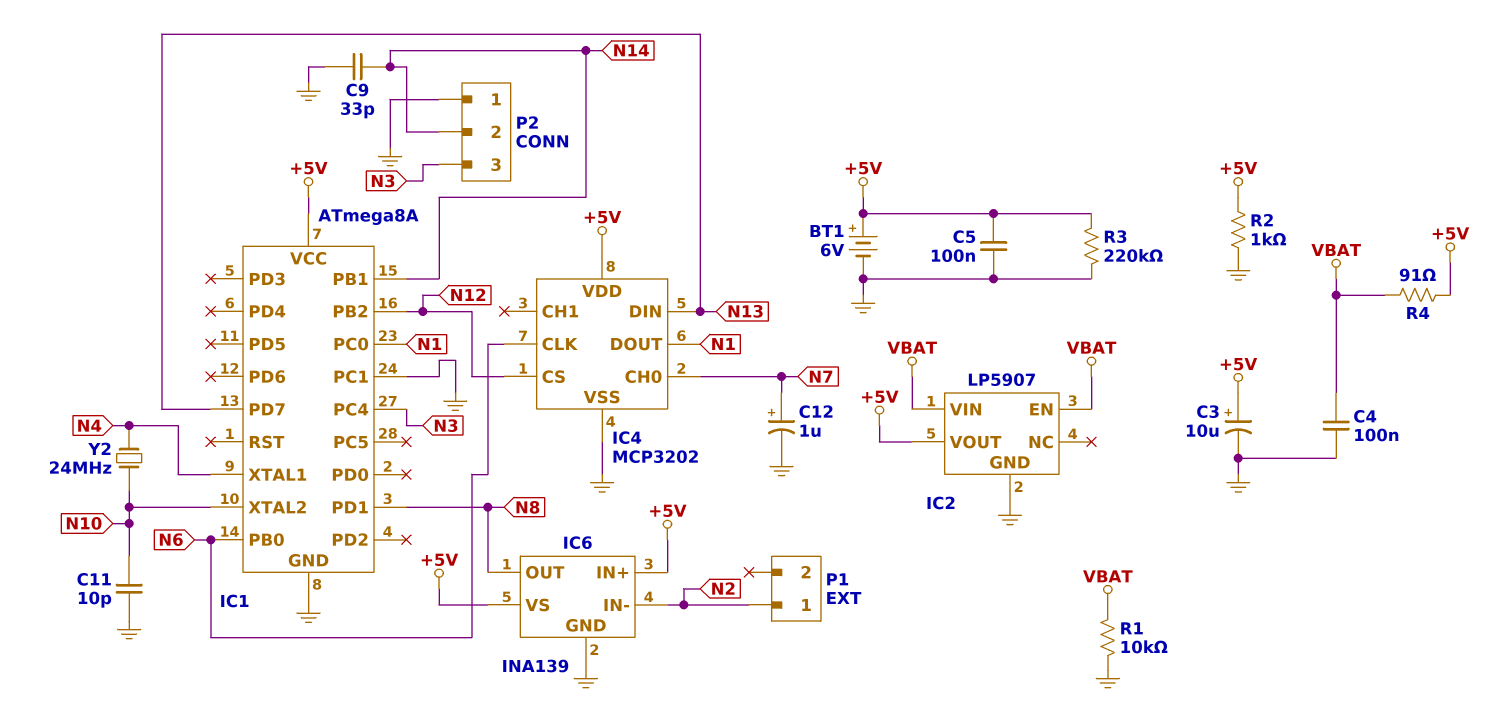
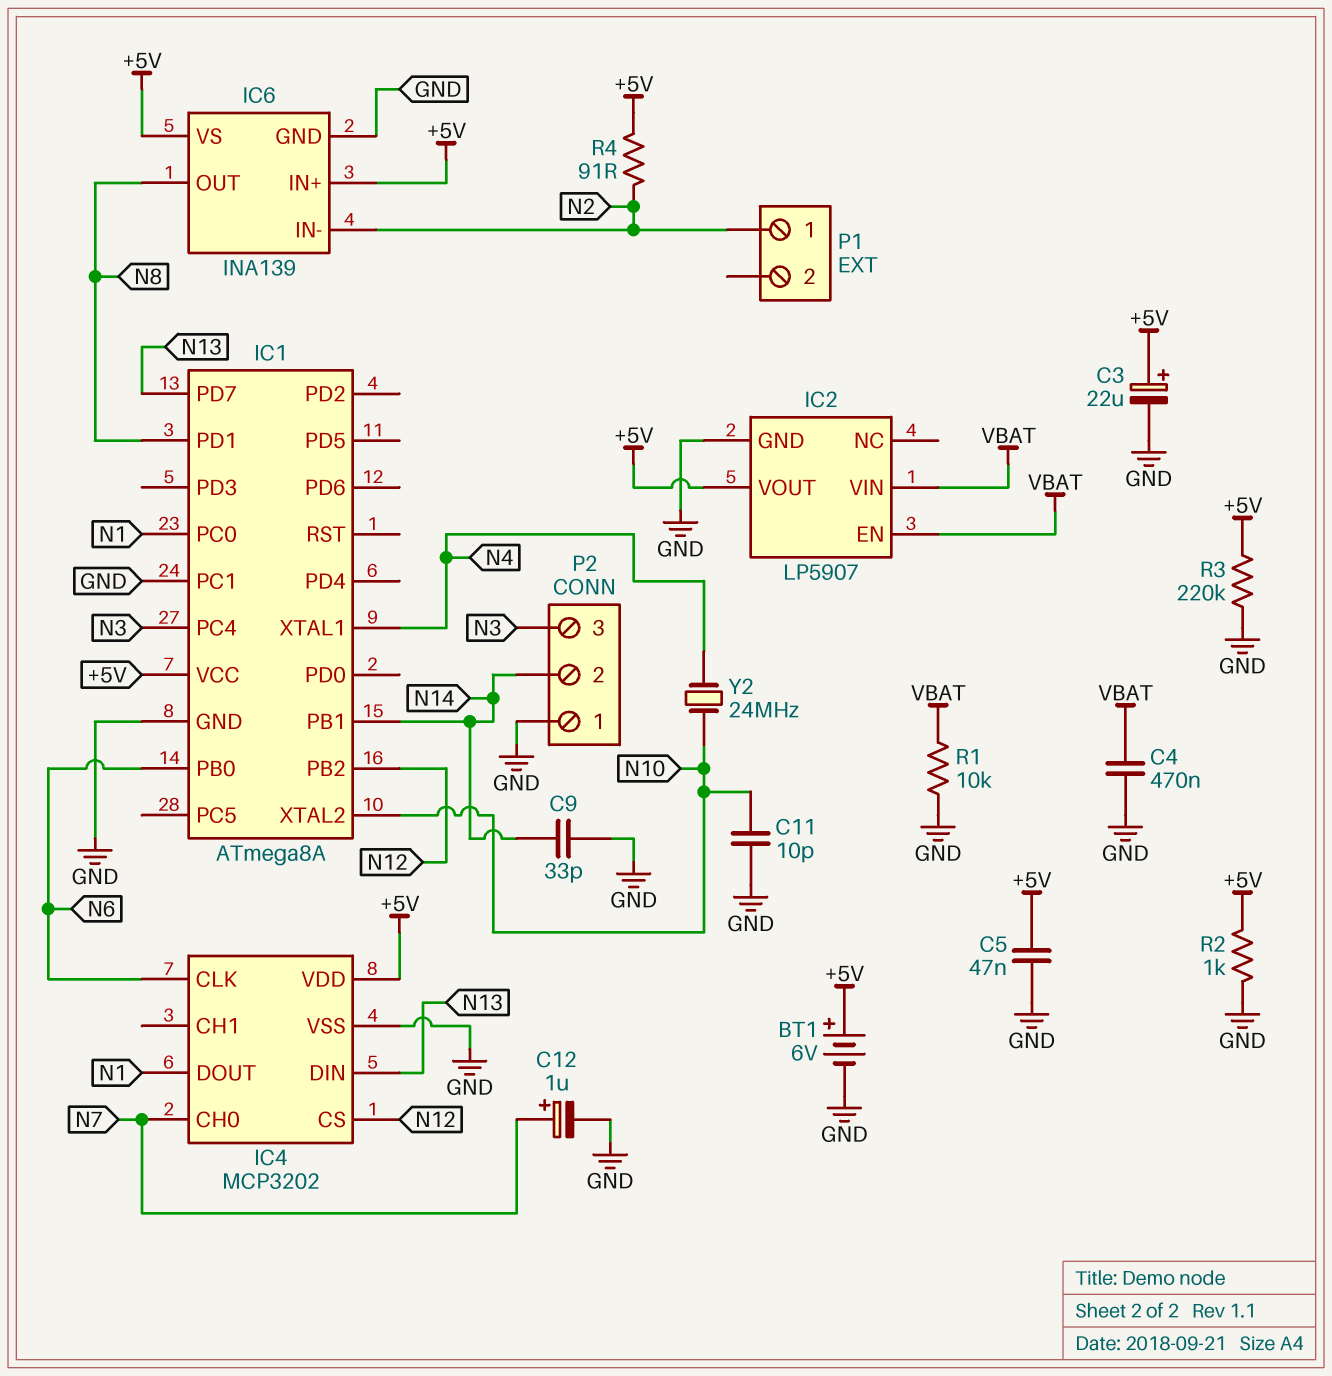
C3: 10uF (plus +5V, minus GND) -> 22uF (plus +5V, minus GND)
C4: 100nF (GND, VBAT) -> 470nF (GND, VBAT)
C5: 100nF (+5V, GND) -> 47nF (+5V, GND)
R4: 91 (+5V, VBAT) -> 91 (+5V, N2)

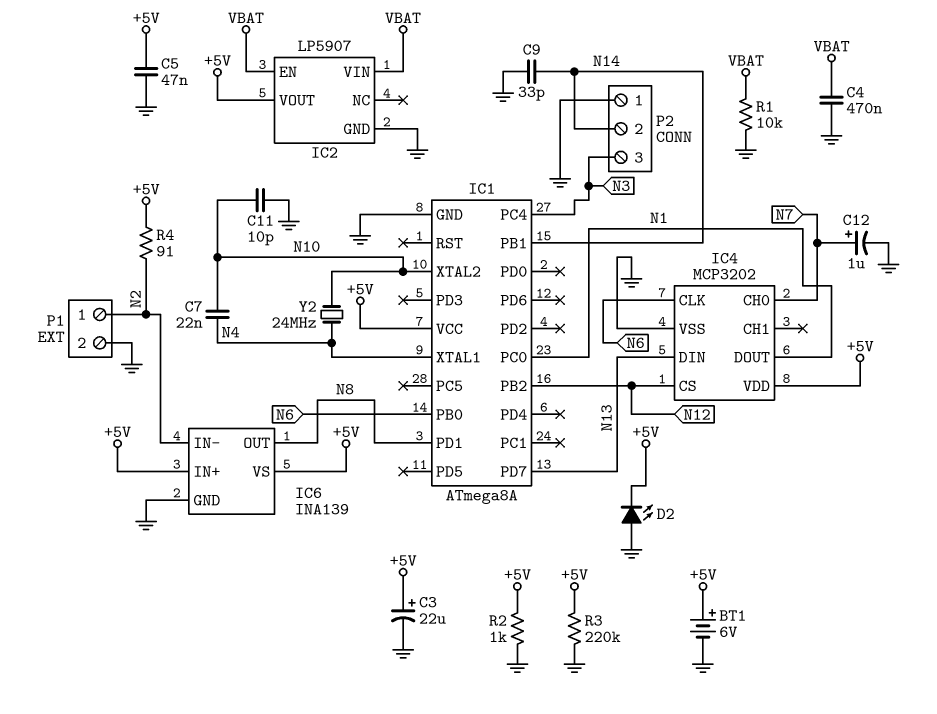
C7: none -> 22nF (N4, N10)
D2: none -> LED (A GND, K +5V)
IC1 pin PC1: GND -> none
P1 pin 2: none -> GND

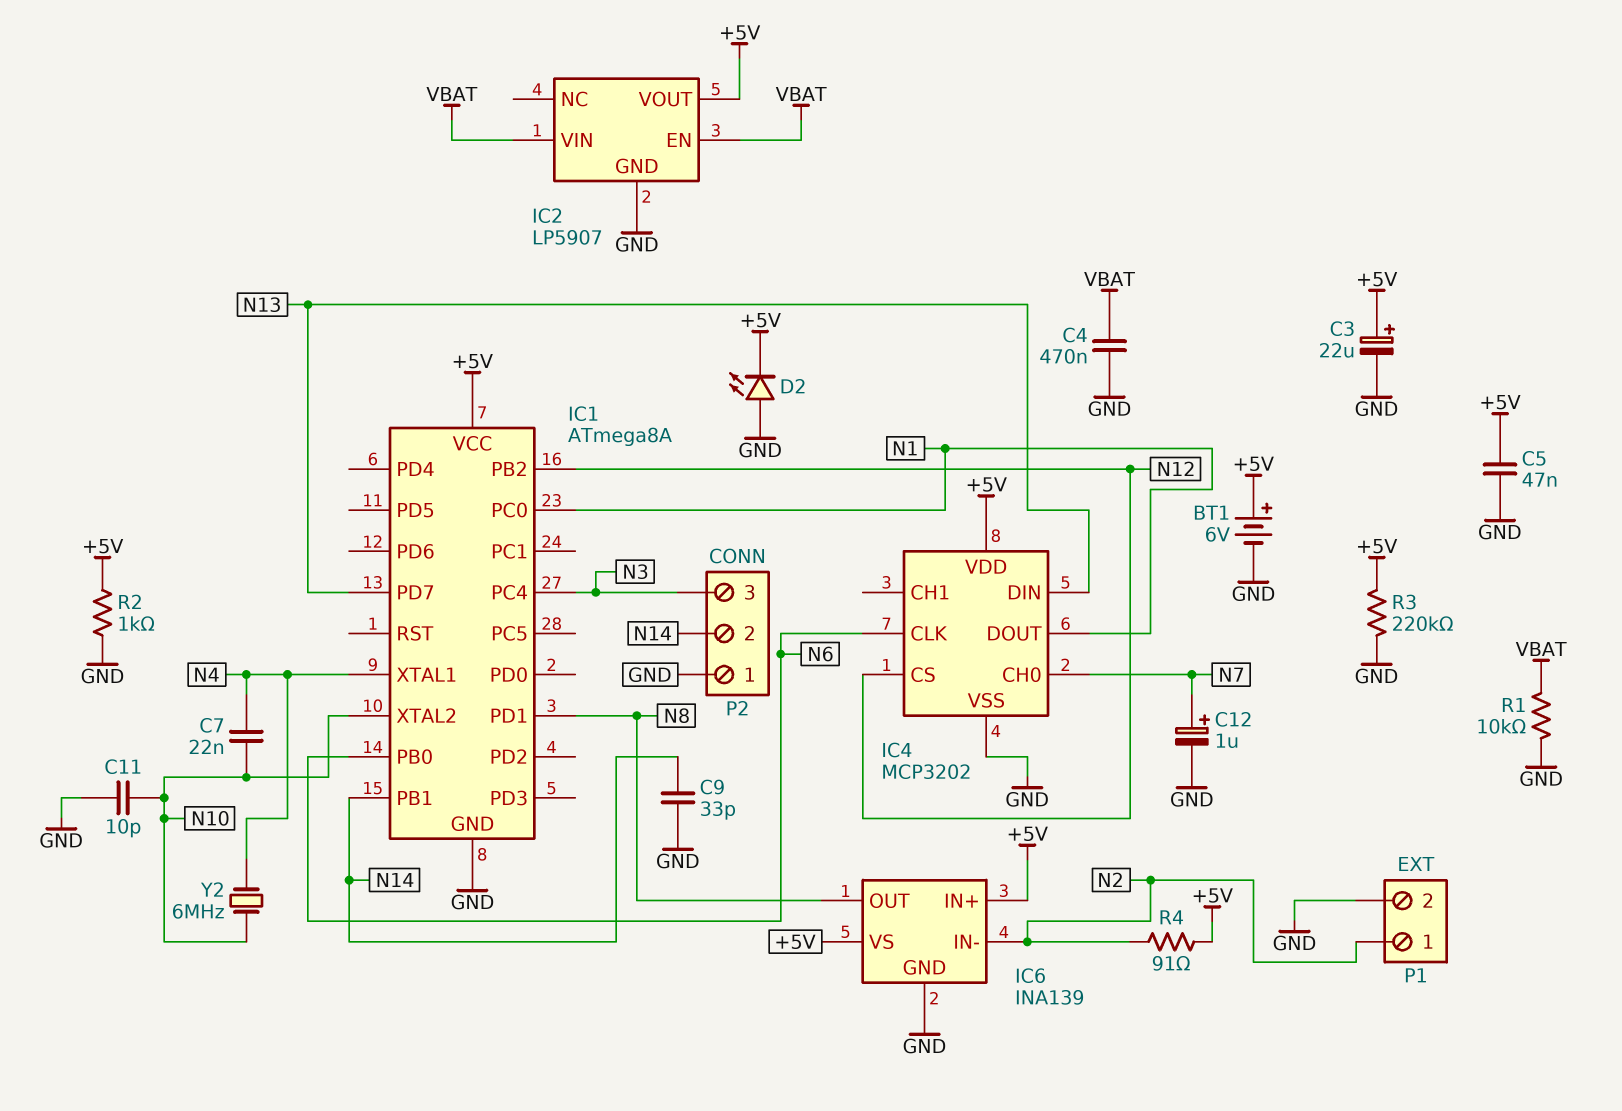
Y2: 24MHz (N4, N10) -> 6MHz (N4, N10)

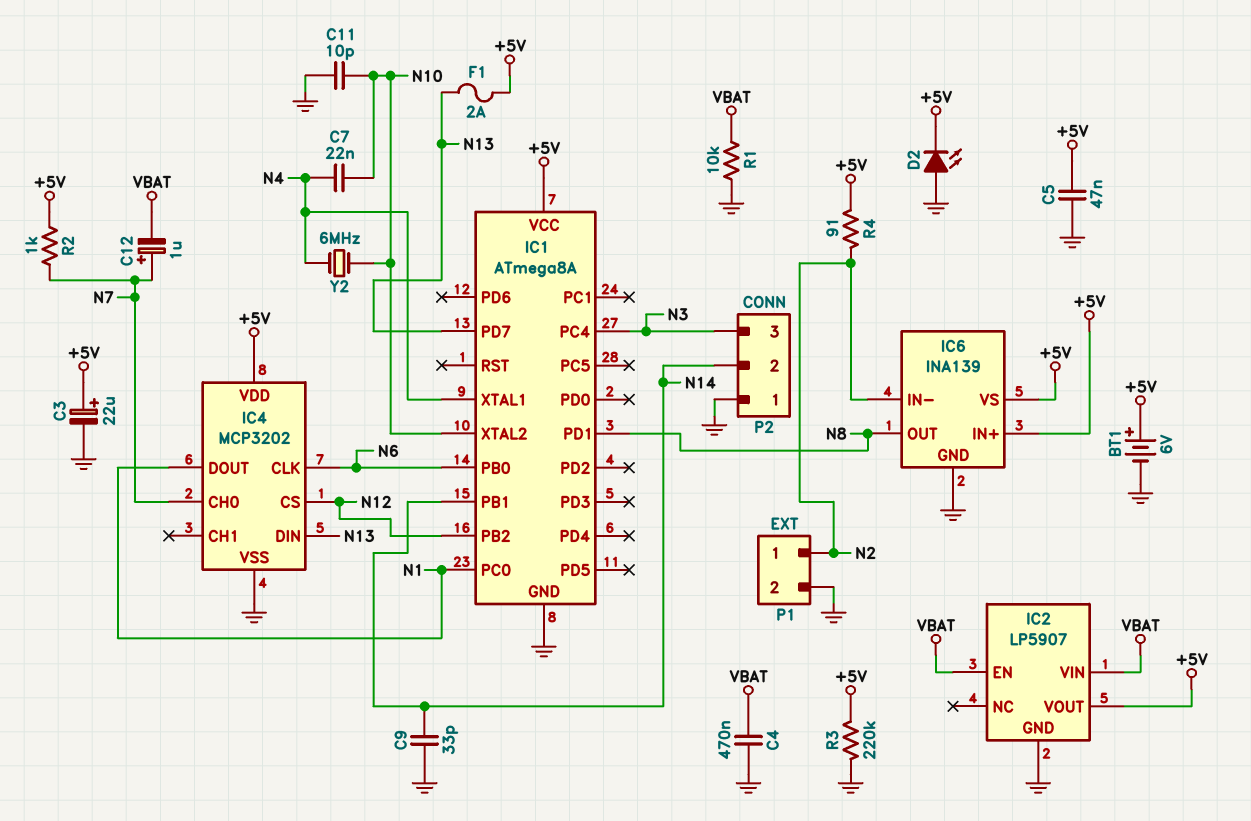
C12: 1uF (plus N7, minus GND) -> 1uF (plus N7, minus VBAT)
F1: none -> 2A (+5V, N13)
R2: 1k (+5V, GND) -> 1k (+5V, N7)

